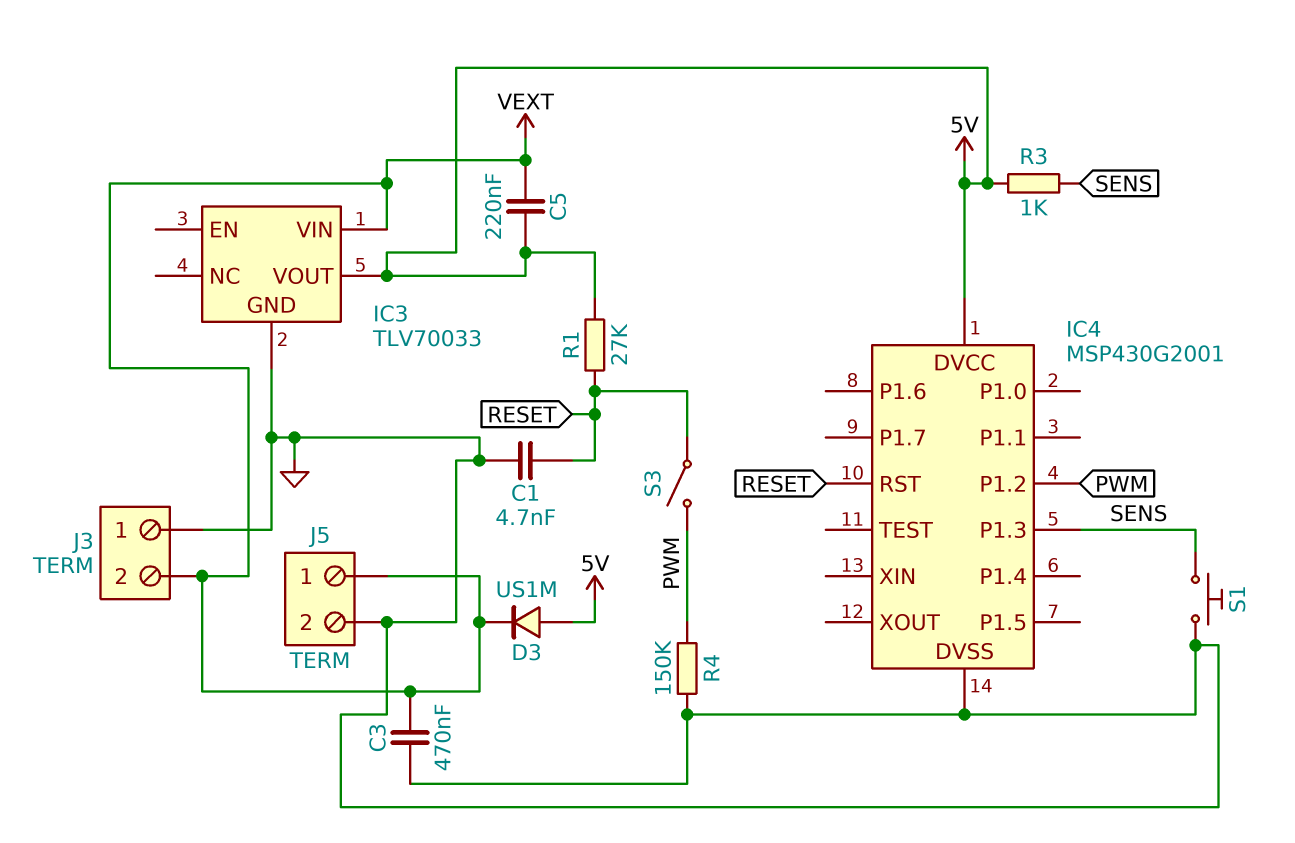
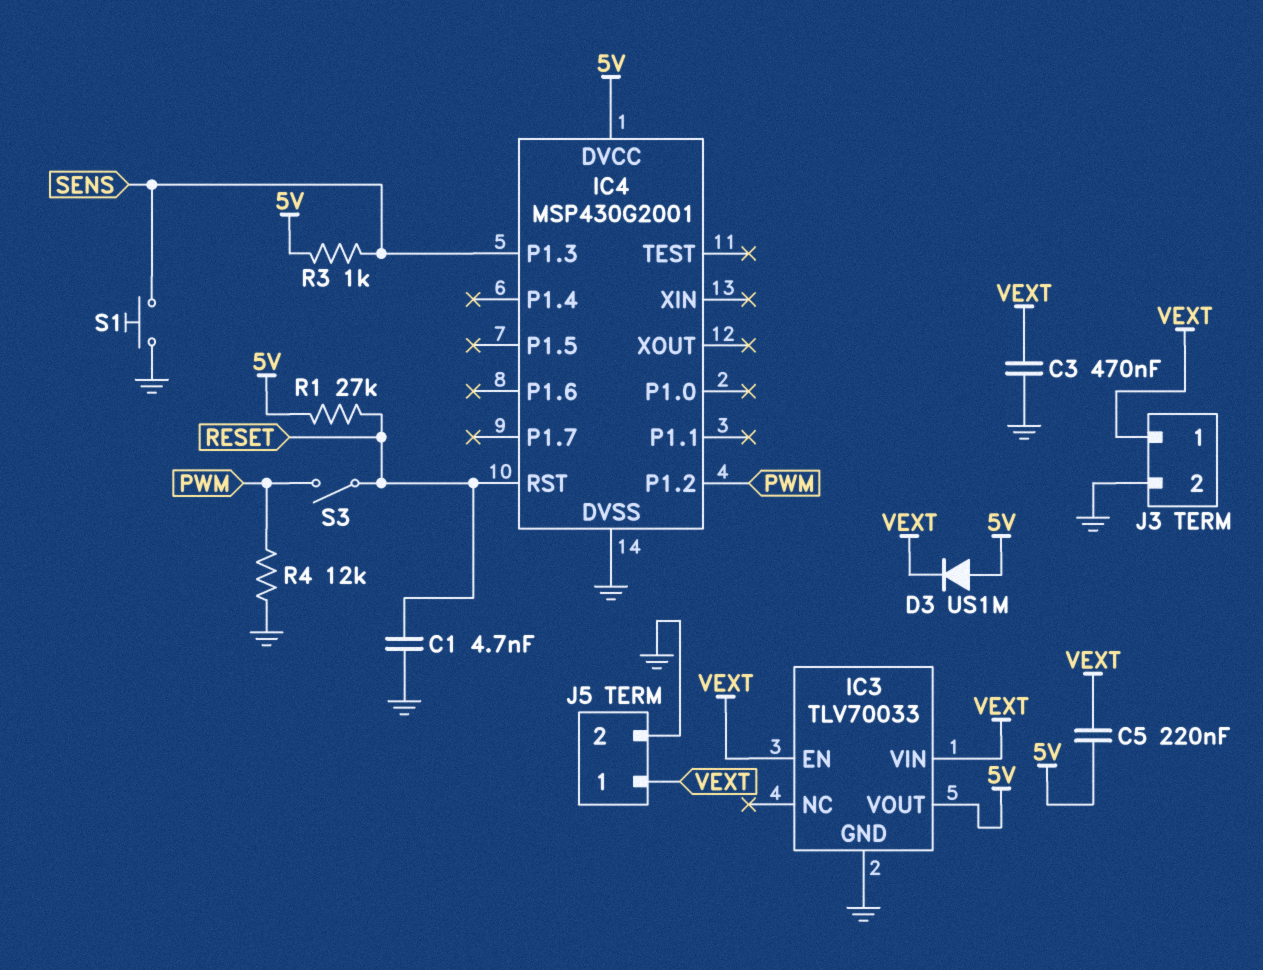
IC3 pin EN: none -> VEXT
J3 pin 1: GND -> VEXT
J3 pin 2: VEXT -> GND
R4: 150k (GND, PWM) -> 12k (GND, PWM)

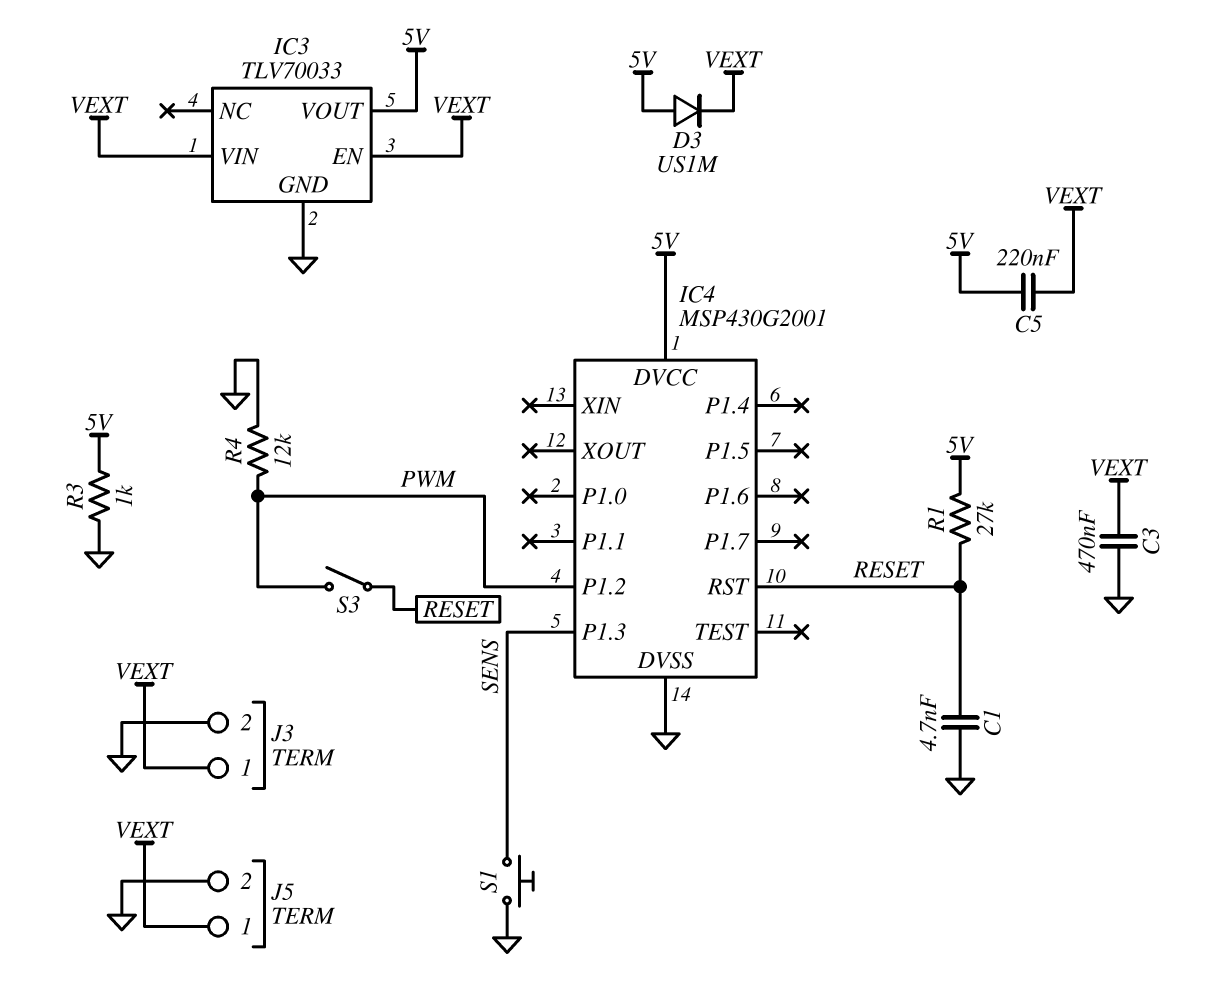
R3: 1k (5V, SENS) -> 1k (5V, GND)

